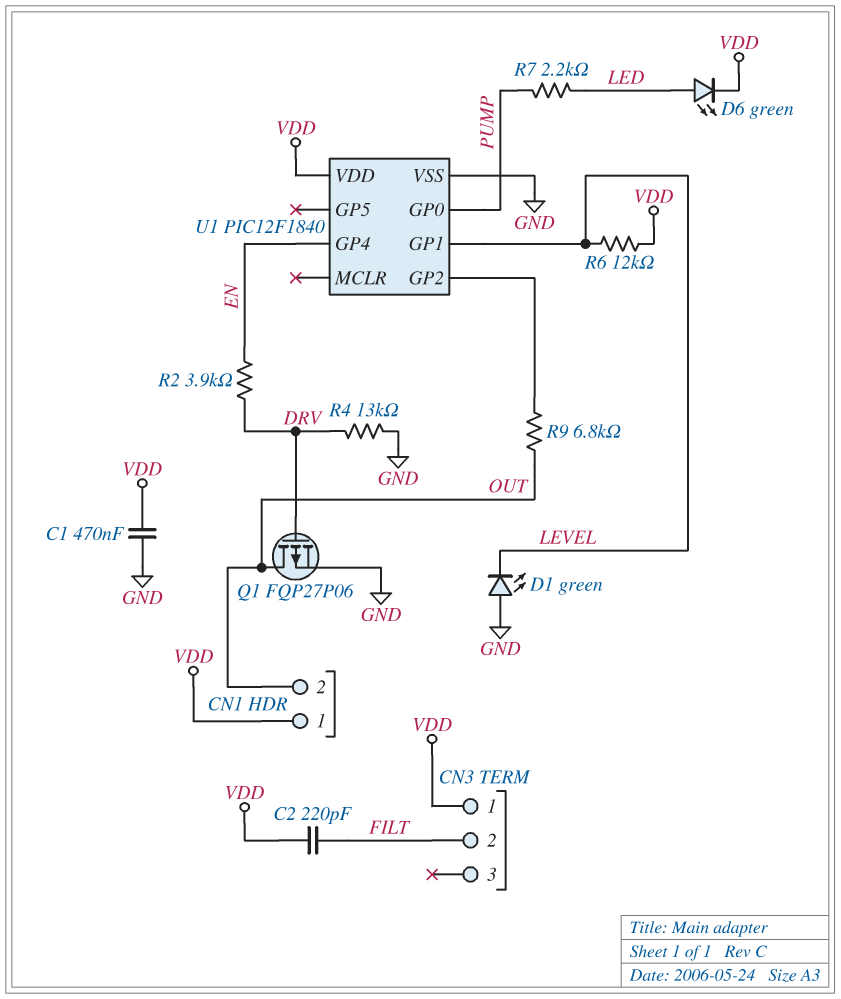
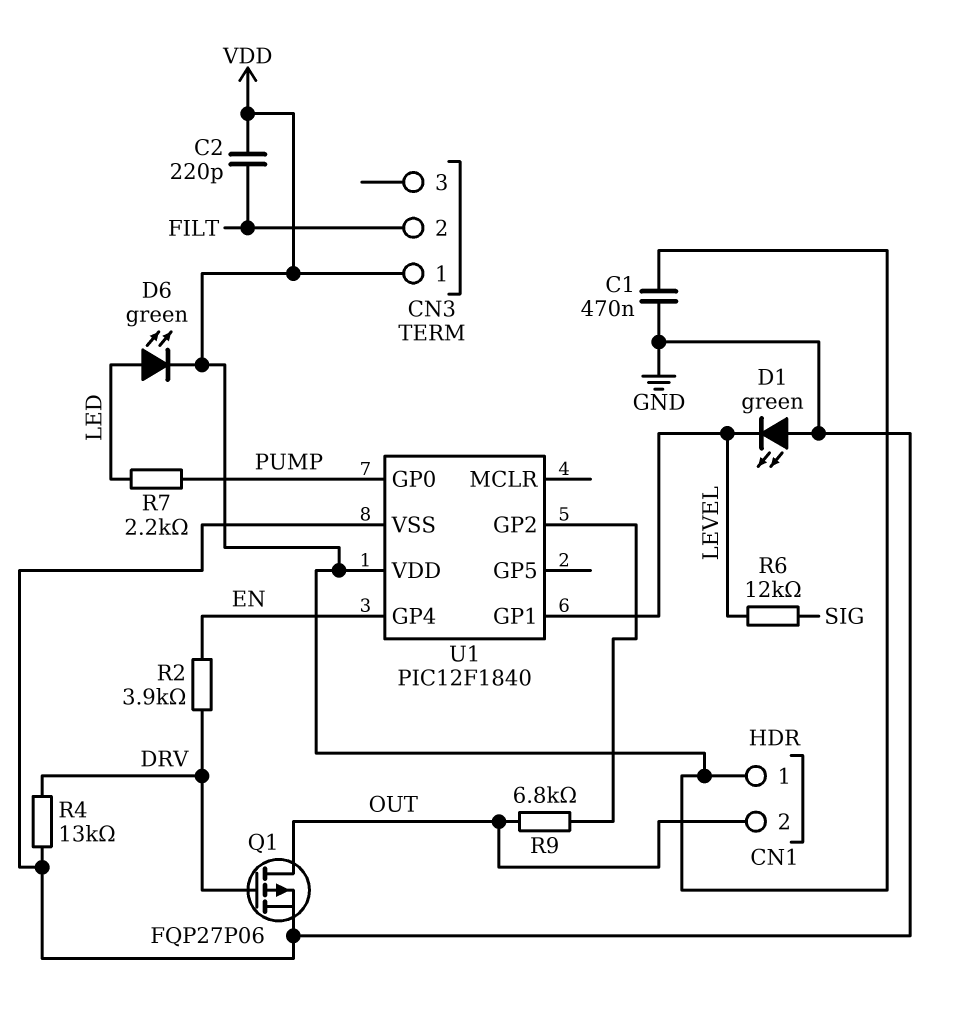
R6: 12k (LEVEL, VDD) -> 12k (LEVEL, SIG)

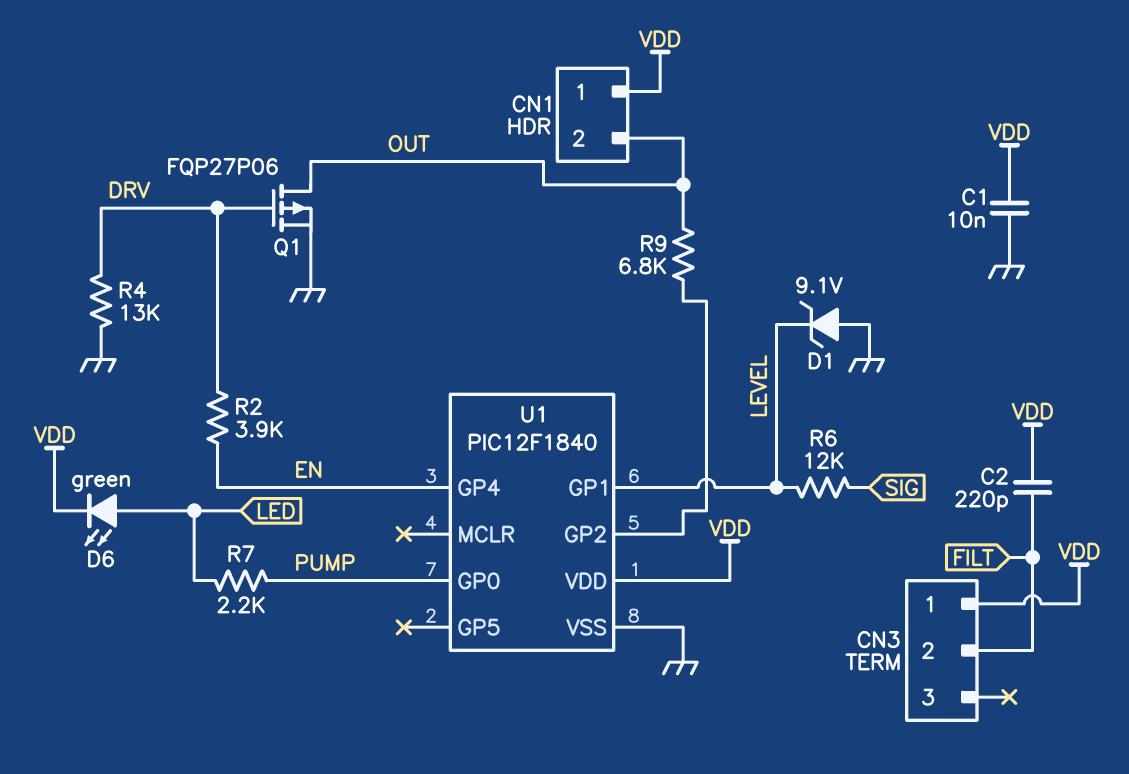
C1: 470nF (GND, VDD) -> 10nF (GND, VDD)
D1: LED green (A GND, K LEVEL) -> zener 9.1V (A GND, K LEVEL)

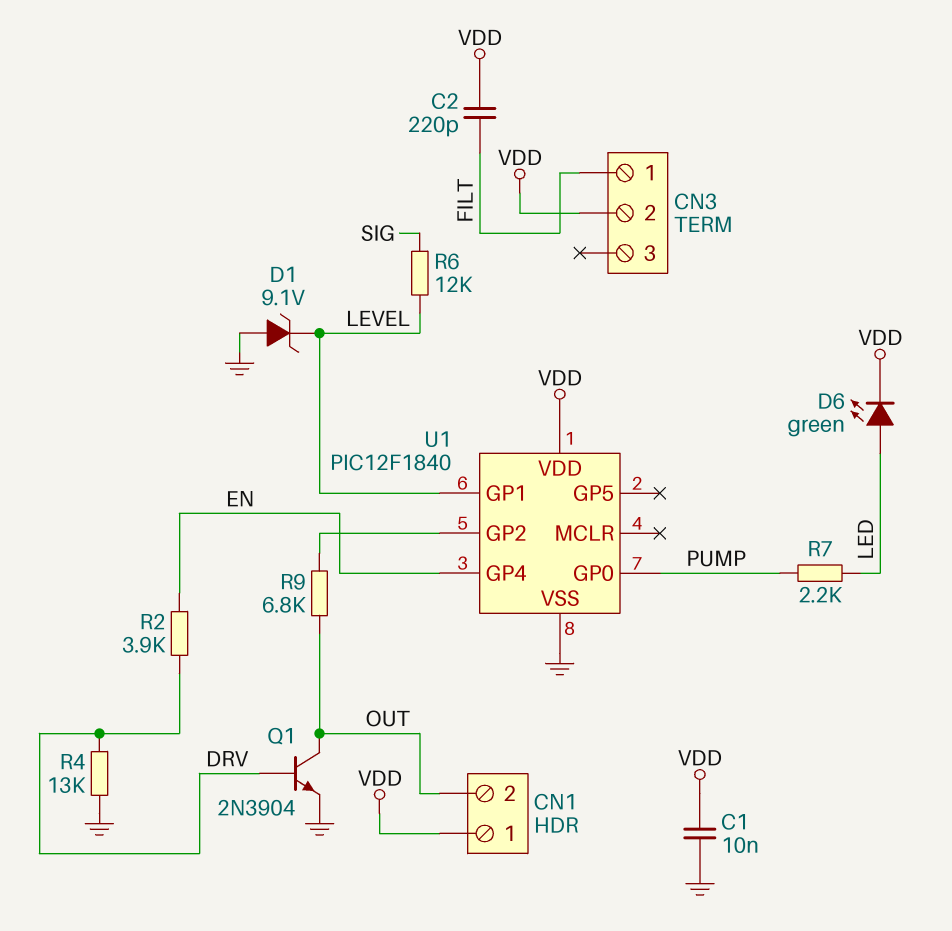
CN3 pin 1: VDD -> FILT
CN3 pin 2: FILT -> VDD
Q1: PMOS FQP27P06 (G DRV, D OUT, S GND) -> NPN 2N3904 (B DRV, C OUT, E GND)

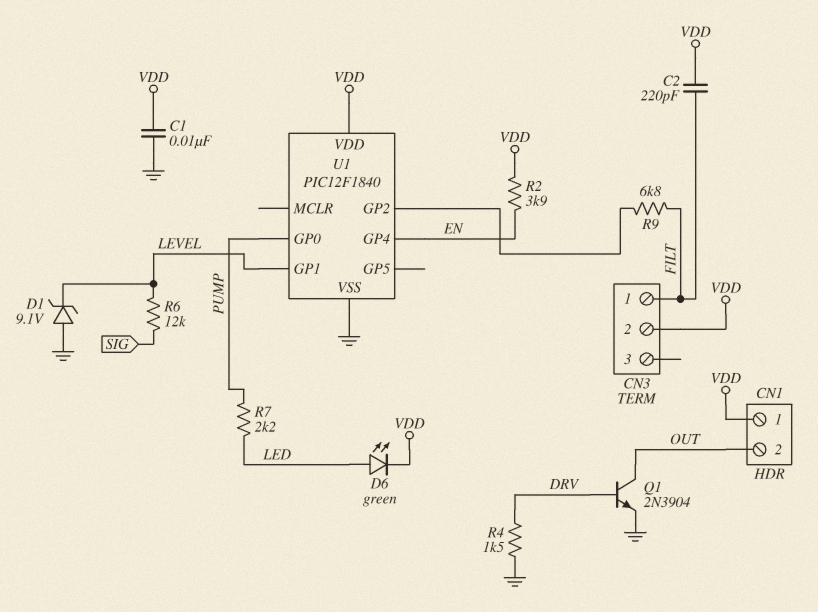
R2: 3.9k (DRV, EN) -> 3.9k (EN, VDD)
R4: 13k (DRV, GND) -> 1.5k (DRV, GND)
R9: 6.8k (OUT, U1/GP2) -> 6.8k (FILT, U1/GP2)

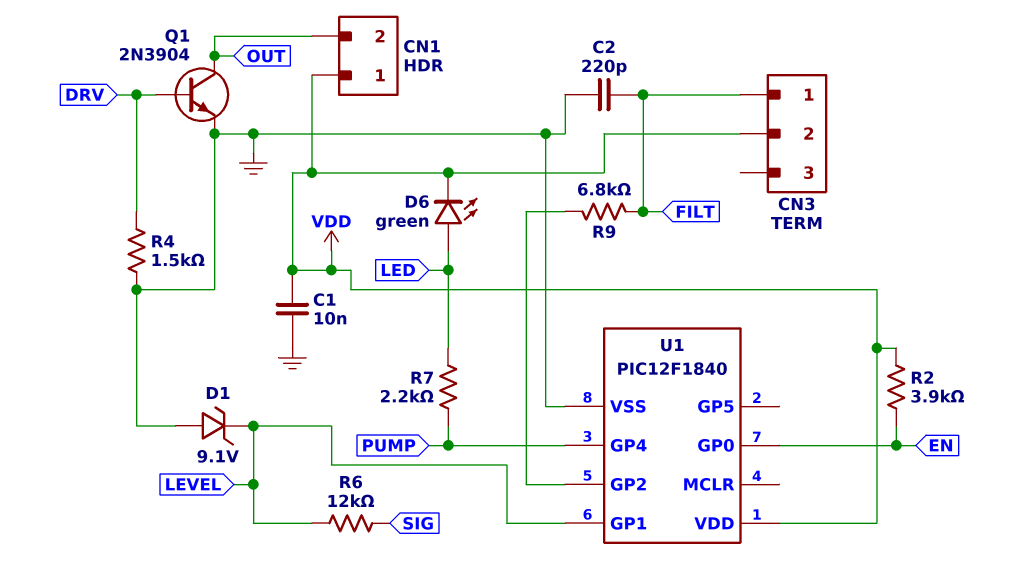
C2: 220pF (FILT, VDD) -> 220pF (FILT, GND)
U1 pin GP0: PUMP -> EN
U1 pin GP4: EN -> PUMP

